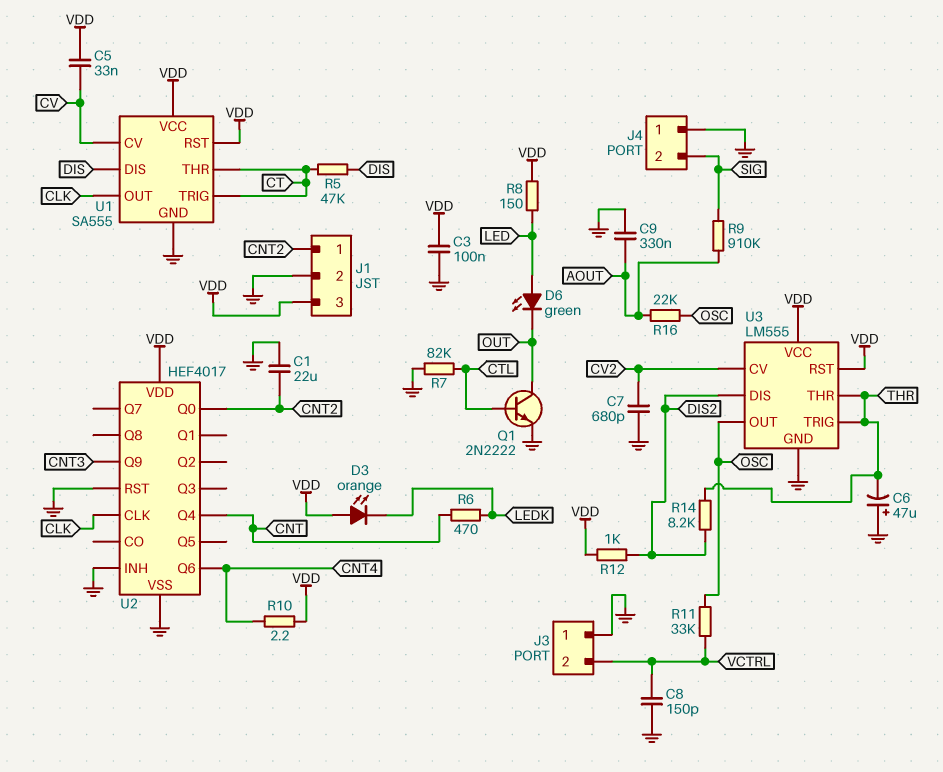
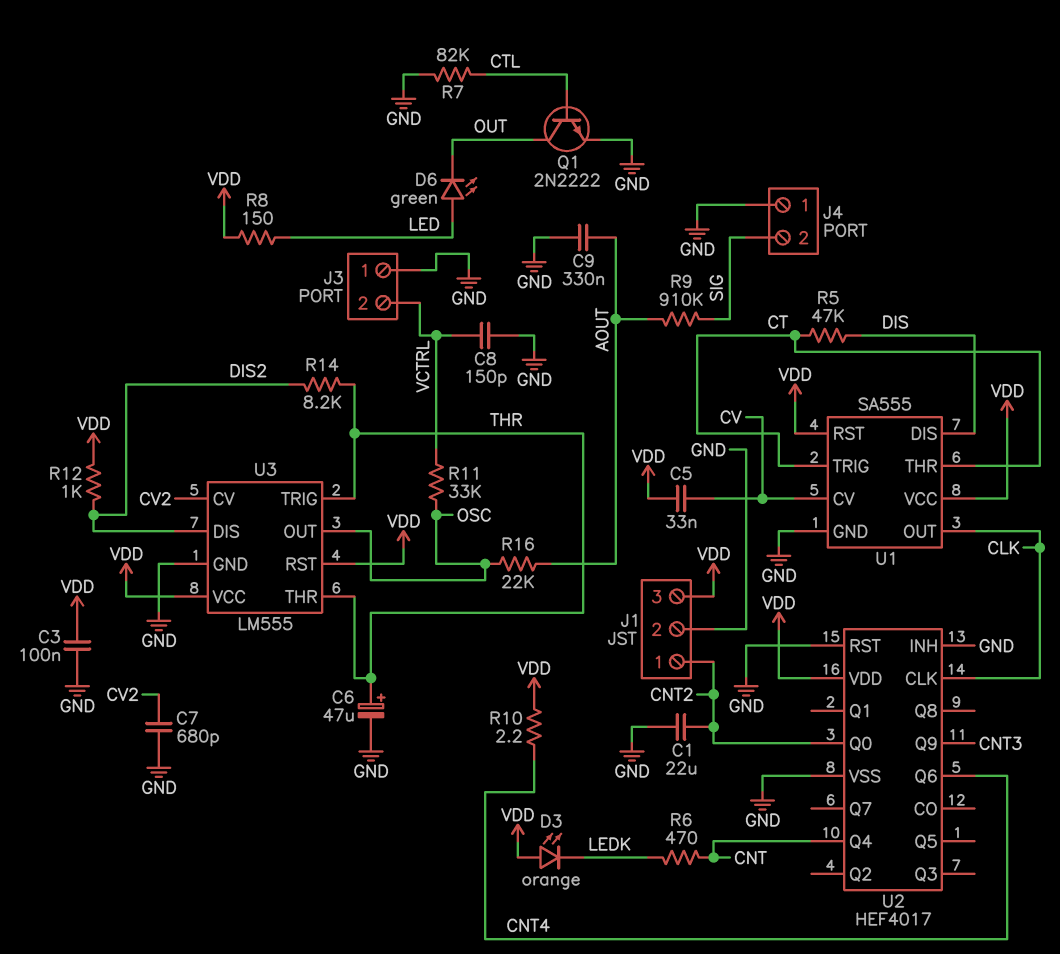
C6: 47uF (plus GND, minus THR) -> 47uF (plus THR, minus GND)

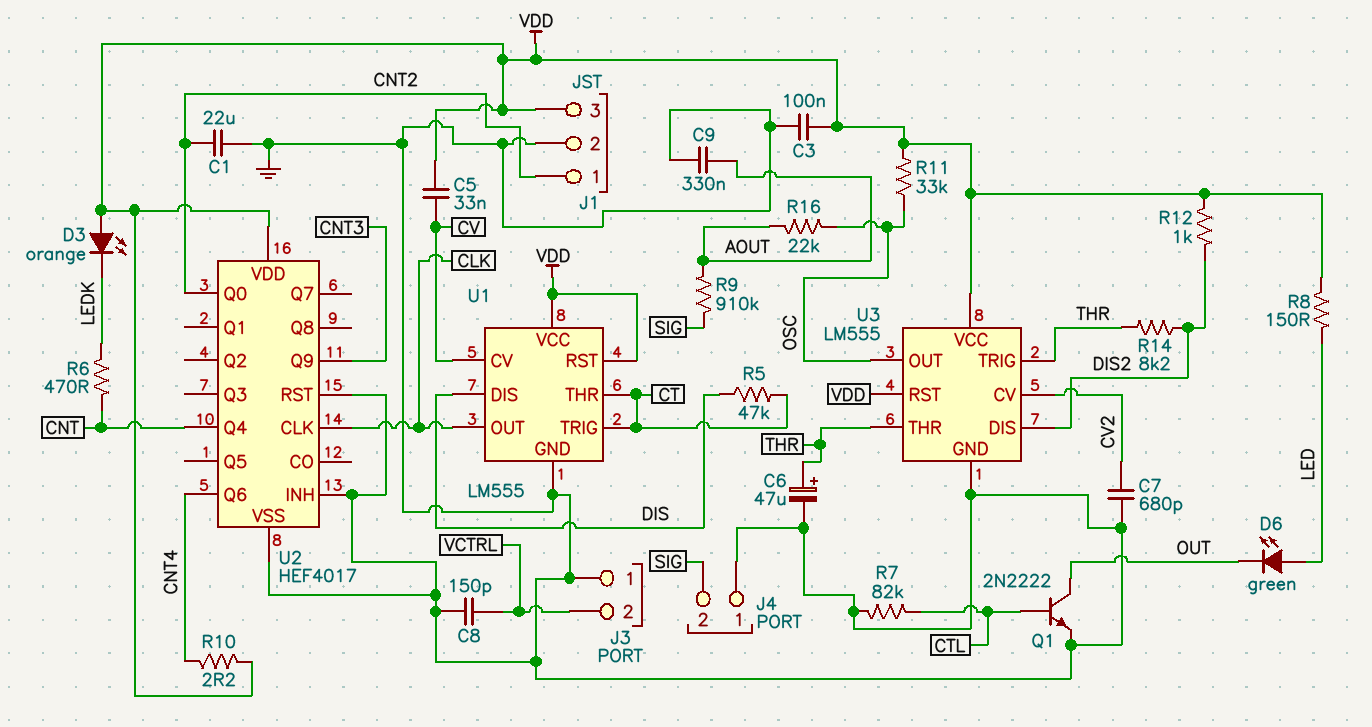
R11: 33k (OSC, VCTRL) -> 33k (OSC, VDD)
U1: SA555 -> LM555

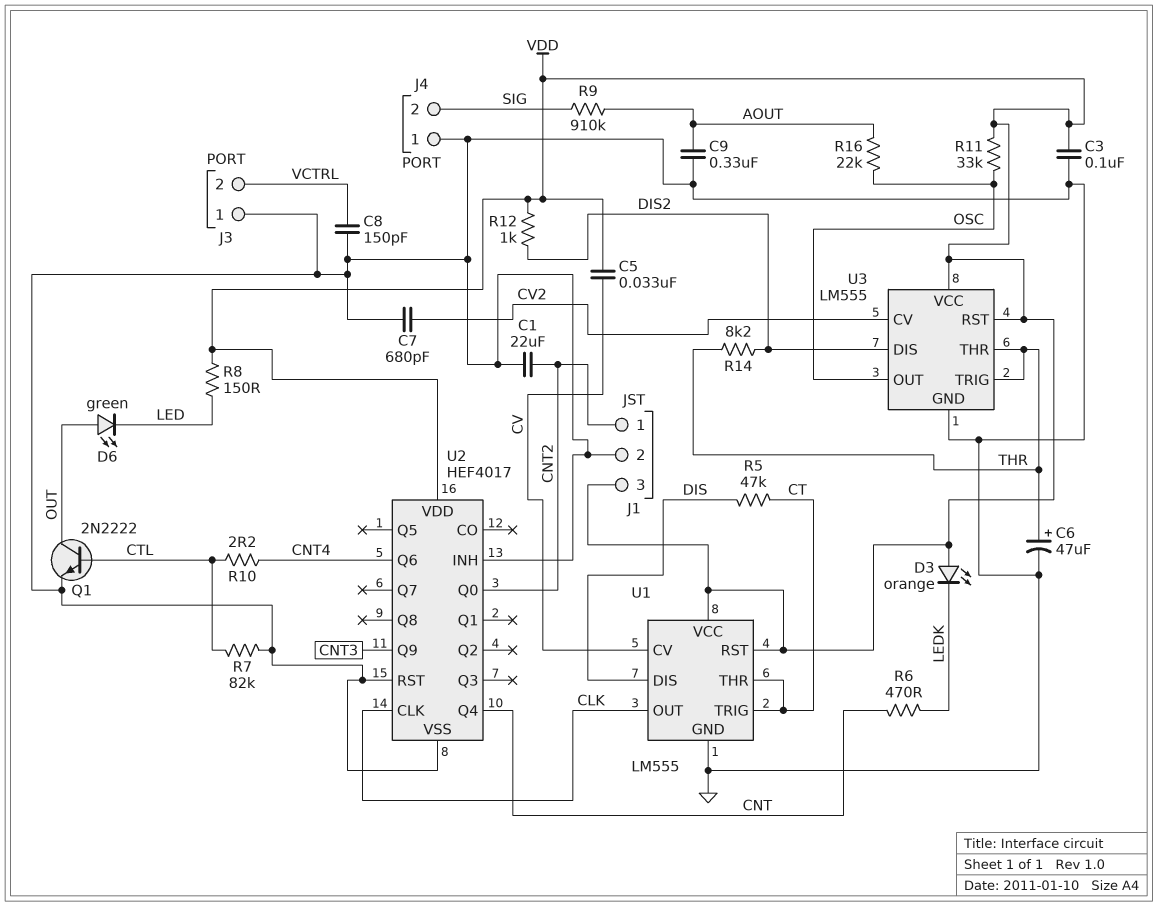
D6: LED green (A LED, K OUT) -> LED green (A OUT, K LED)
R10: 2.2 (CNT4, VDD) -> 2.2 (CNT4, CTL)

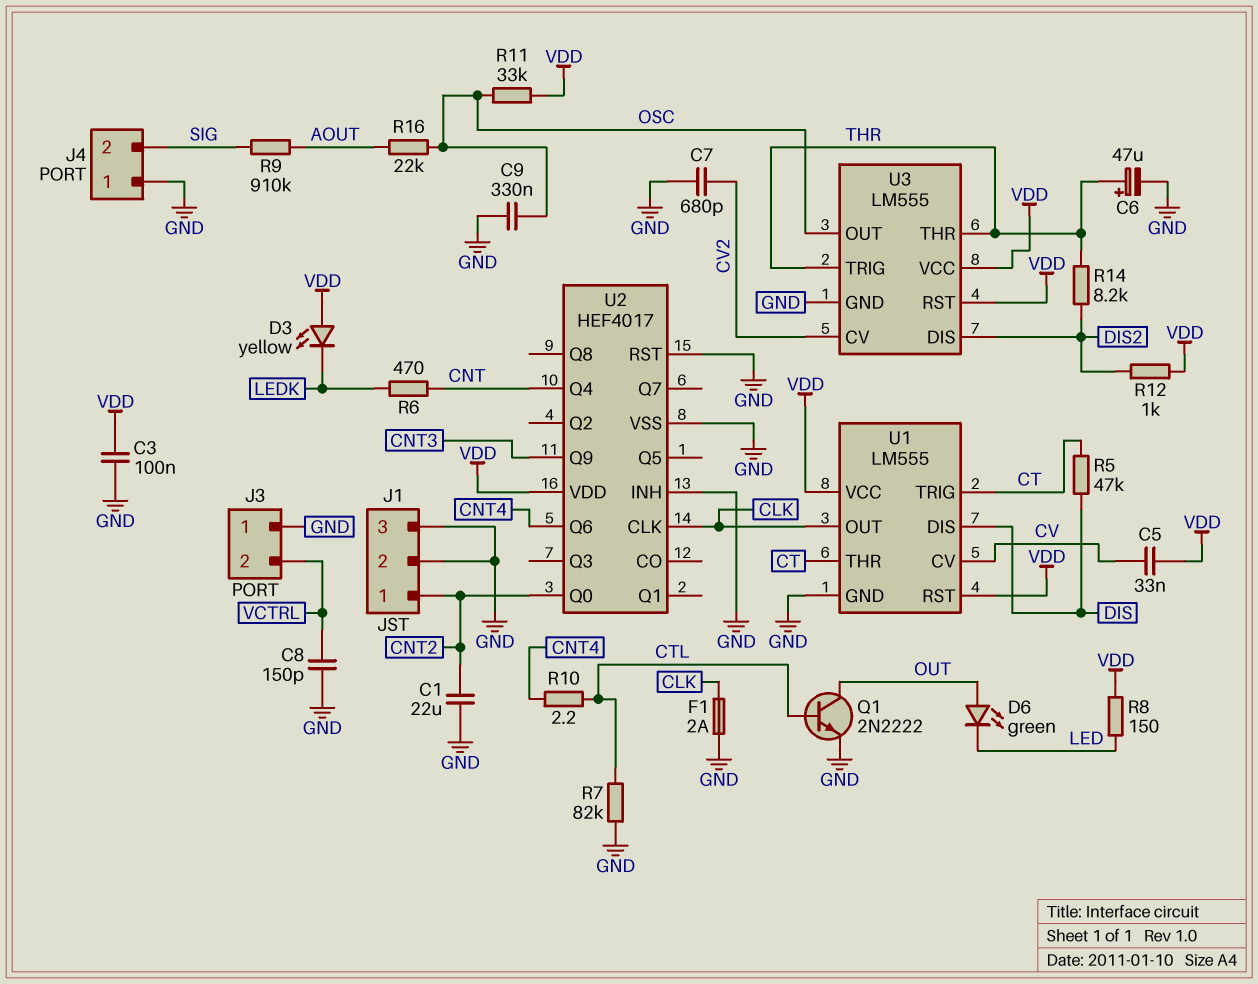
C9: 330nF (AOUT, GND) -> 330nF (GND, OSC)
D3: LED orange (A VDD, K LEDK) -> LED yellow (A VDD, K LEDK)
F1: none -> 2A (CLK, GND)
J1 pin 3: VDD -> GND

